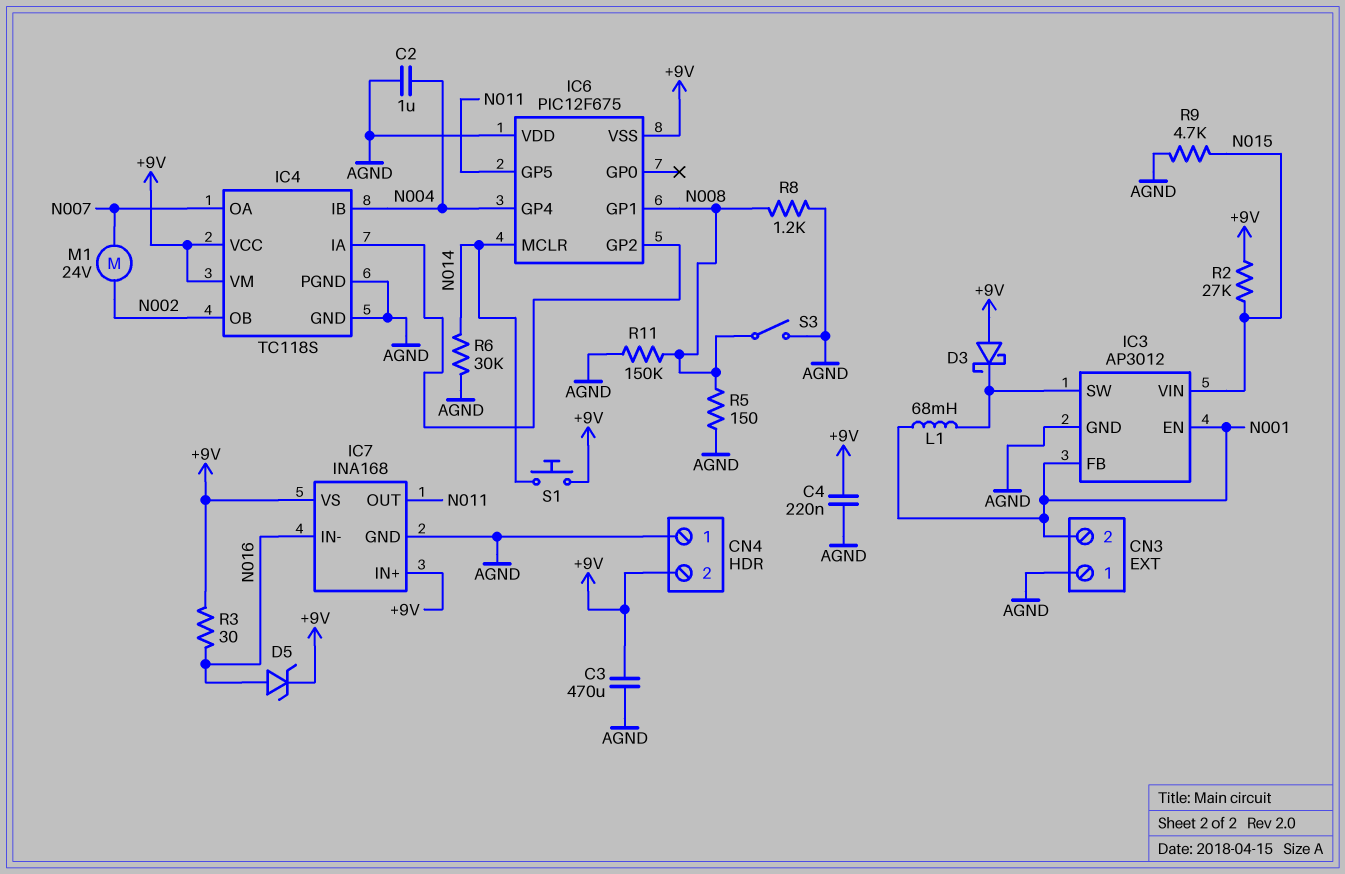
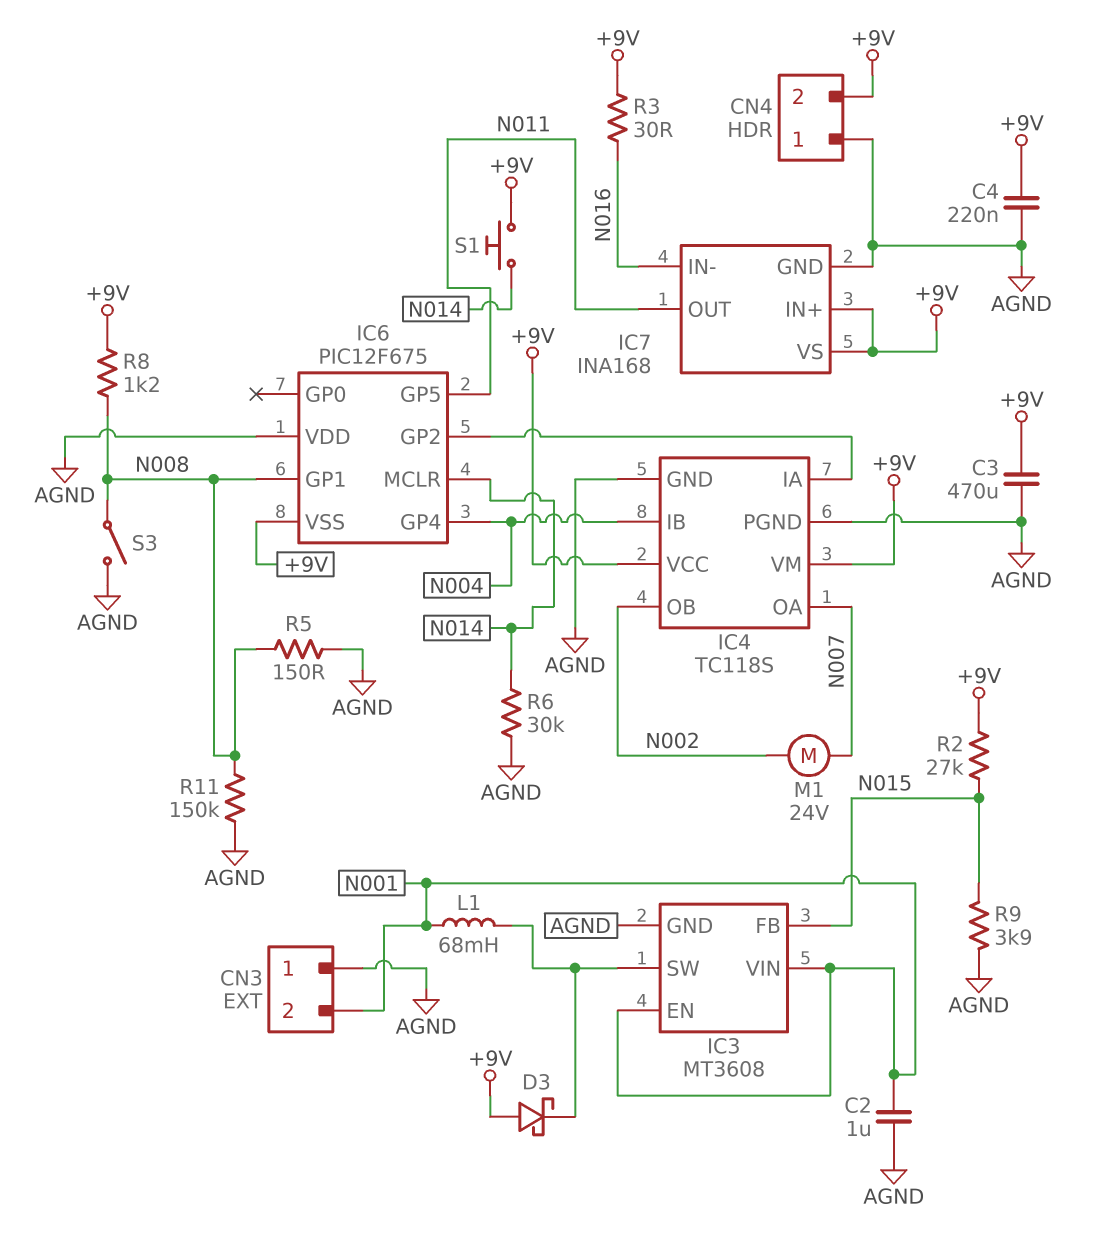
C2: 1uF (AGND, N004) -> 1uF (AGND, N001)
D5: zener (A N016, K +9V) -> none
IC3: AP3012 -> MT3608
IC3 pin FB: N001 -> N015
IC3 pin VIN: N015 -> N001
R8: 1.2k (AGND, N008) -> 1.2k (+9V, N008)
R9: 4.7k (AGND, N015) -> 3.9k (AGND, N015)

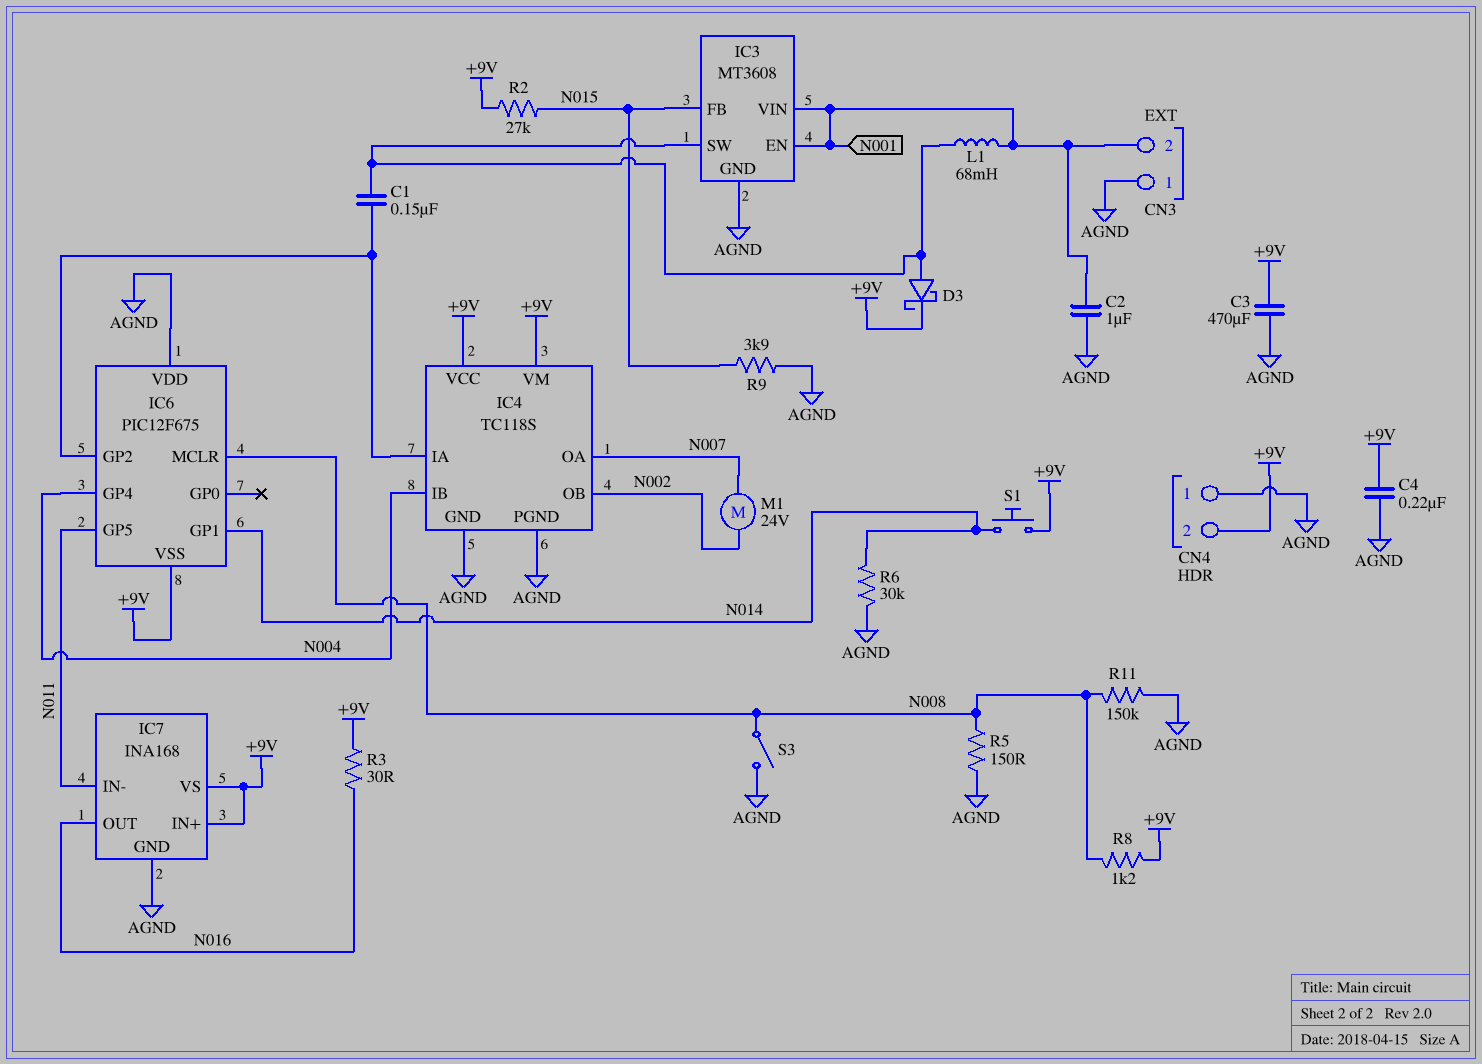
C1: none -> 150nF (IC3/SW, IC4/IA)
D3: schottky (A +9V, K IC3/SW) -> schottky (A IC3/SW, K +9V)
IC6 pin GP1: N008 -> N014
IC6 pin MCLR: N014 -> N008
IC7 pin IN-: N016 -> N011
IC7 pin OUT: N011 -> N016

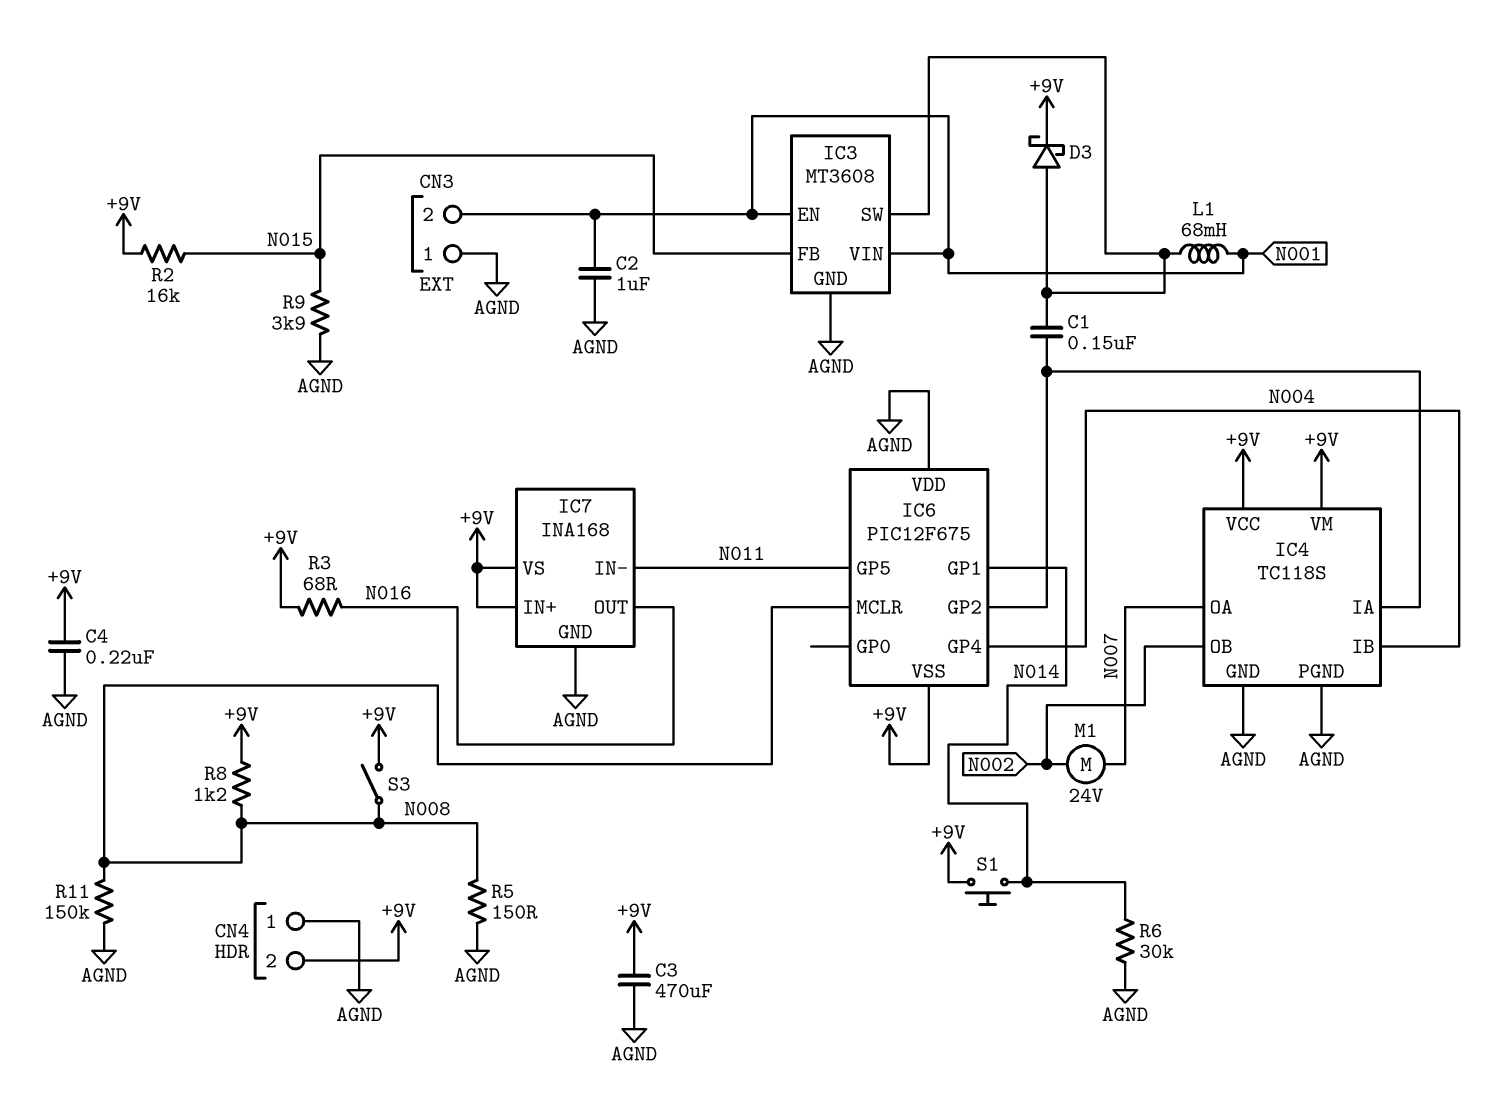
R2: 27k (+9V, N015) -> 16k (+9V, N015)
R3: 30 (+9V, N016) -> 68 (+9V, N016)
S3: switch (AGND, N008) -> switch (+9V, N008)

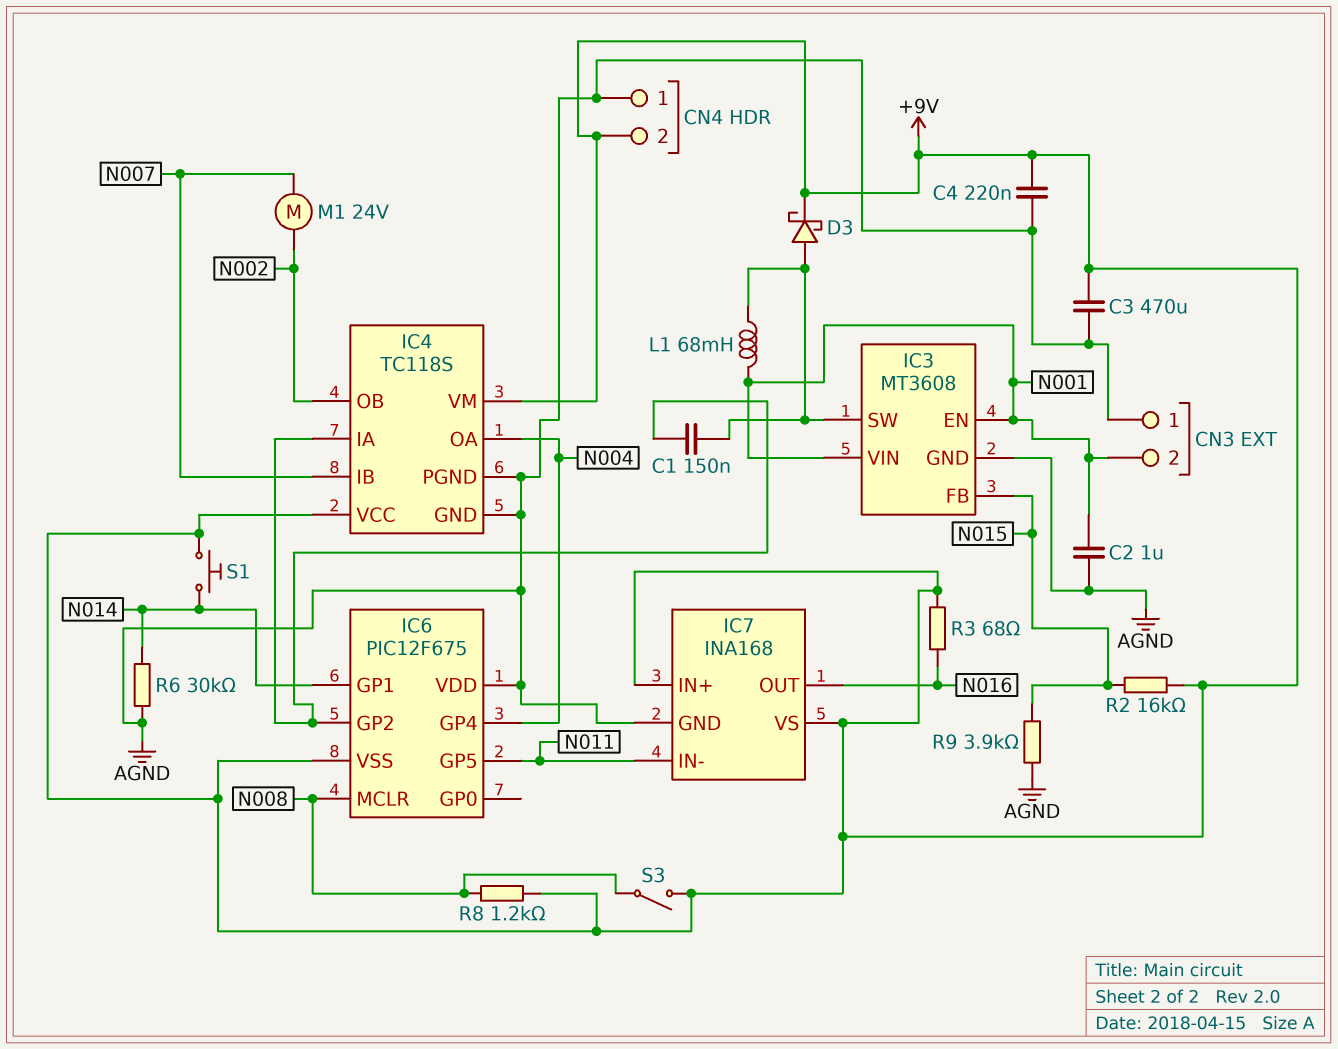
IC4 pin IB: N004 -> N007
IC4 pin OA: N007 -> N004
R5: 150 (AGND, N008) -> none
R11: 150k (AGND, N008) -> none

